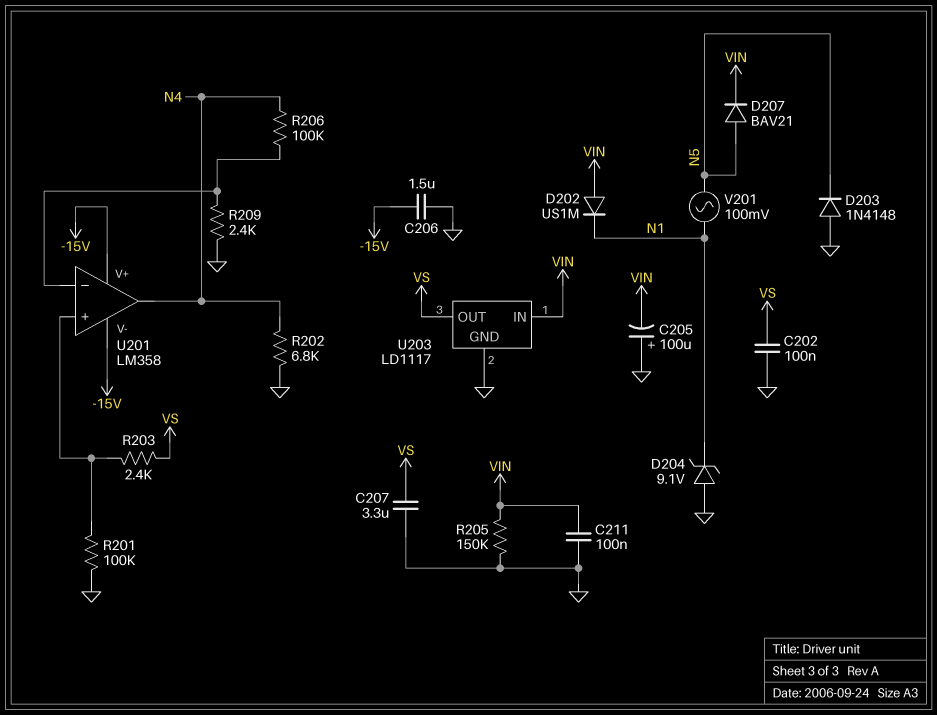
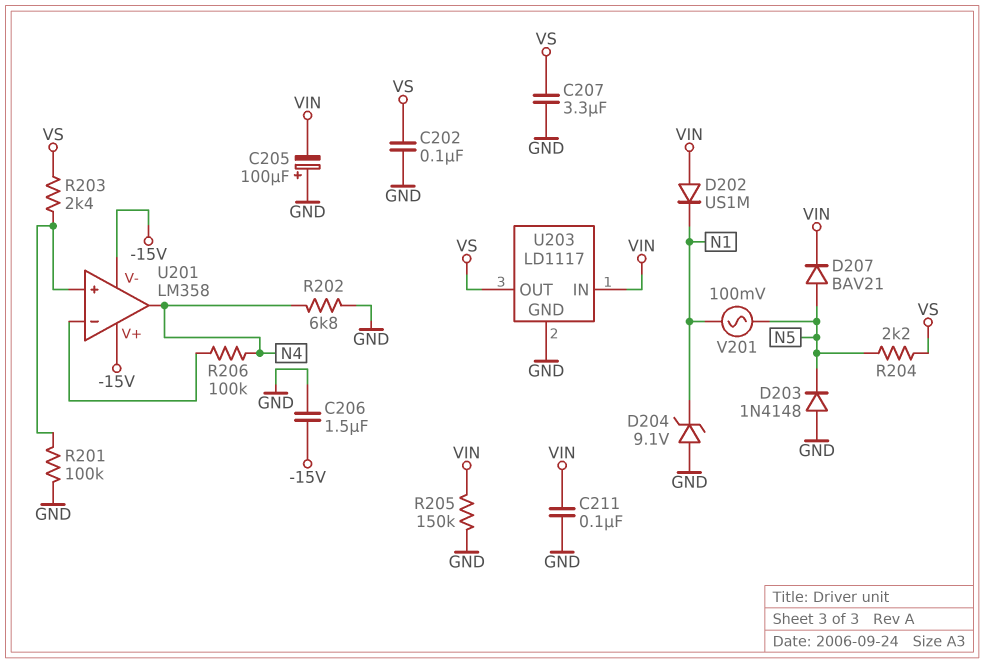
R204: none -> 2.2k (N5, VS)
R209: 2.4k (GND, U201/in-) -> none

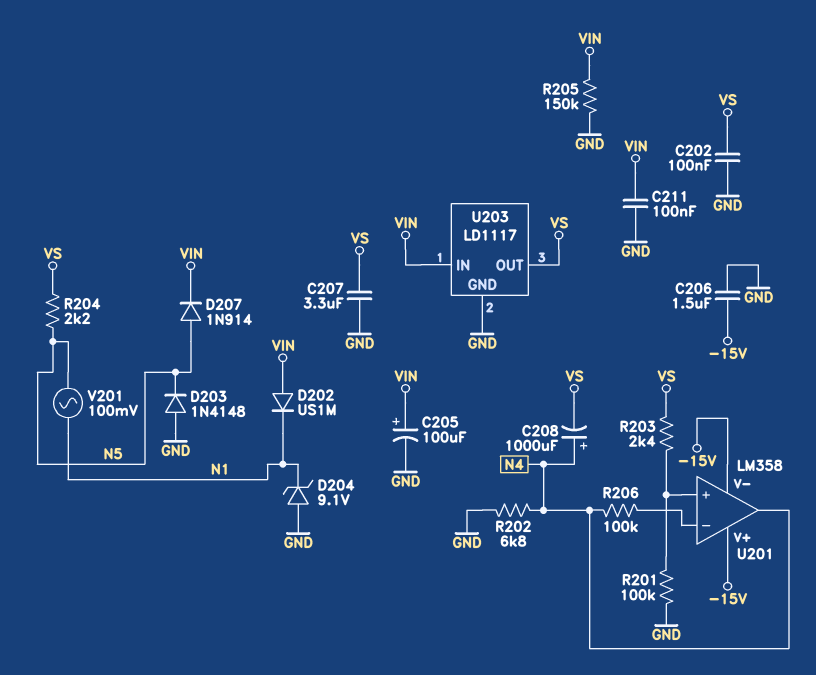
C205: 100uF (plus GND, minus VIN) -> 100uF (plus VIN, minus GND)
C208: none -> 1000uF (plus N4, minus VS)
D207: diode BAV21 (A N5, K VIN) -> diode 1N914 (A N5, K VIN)

